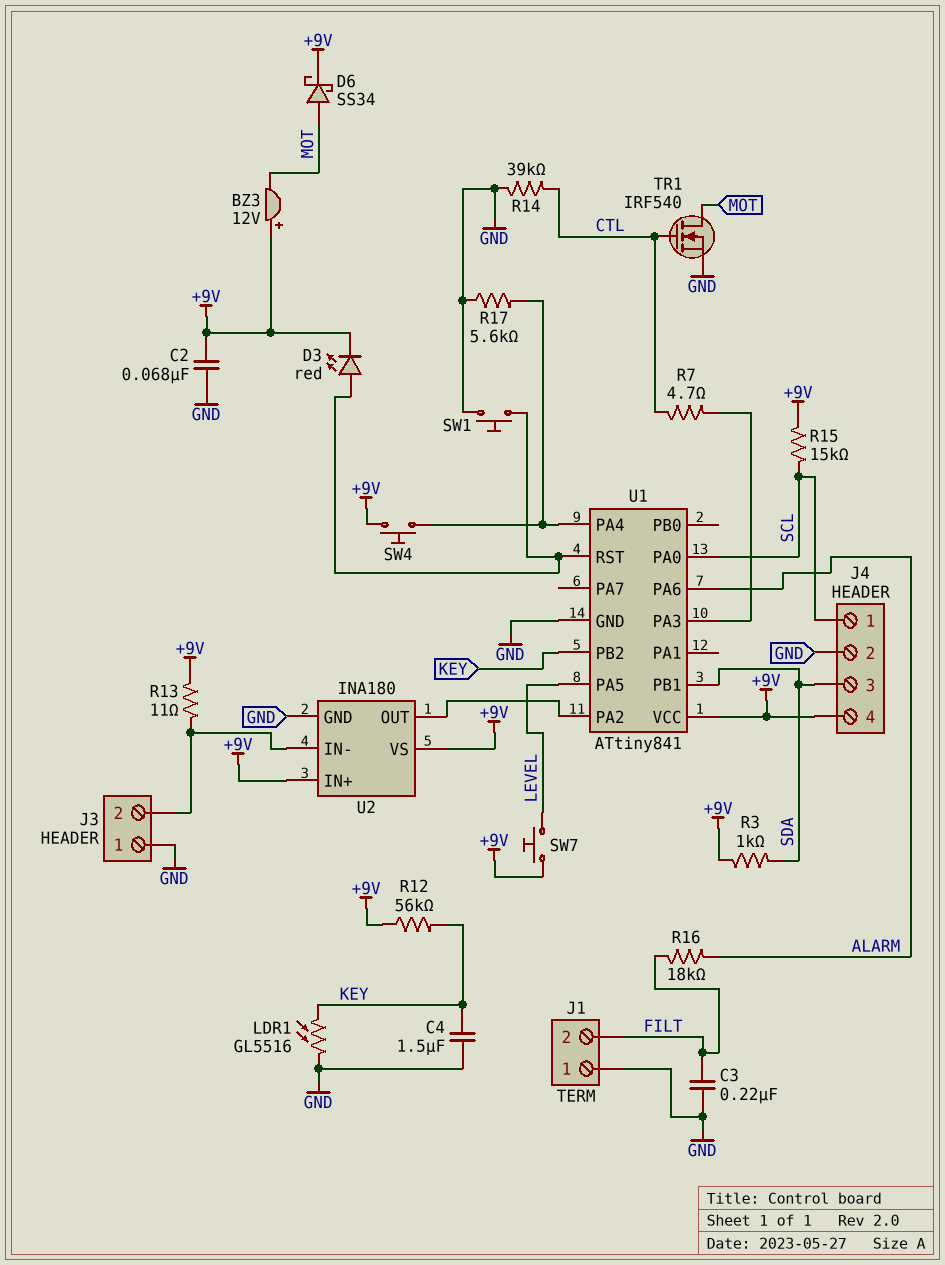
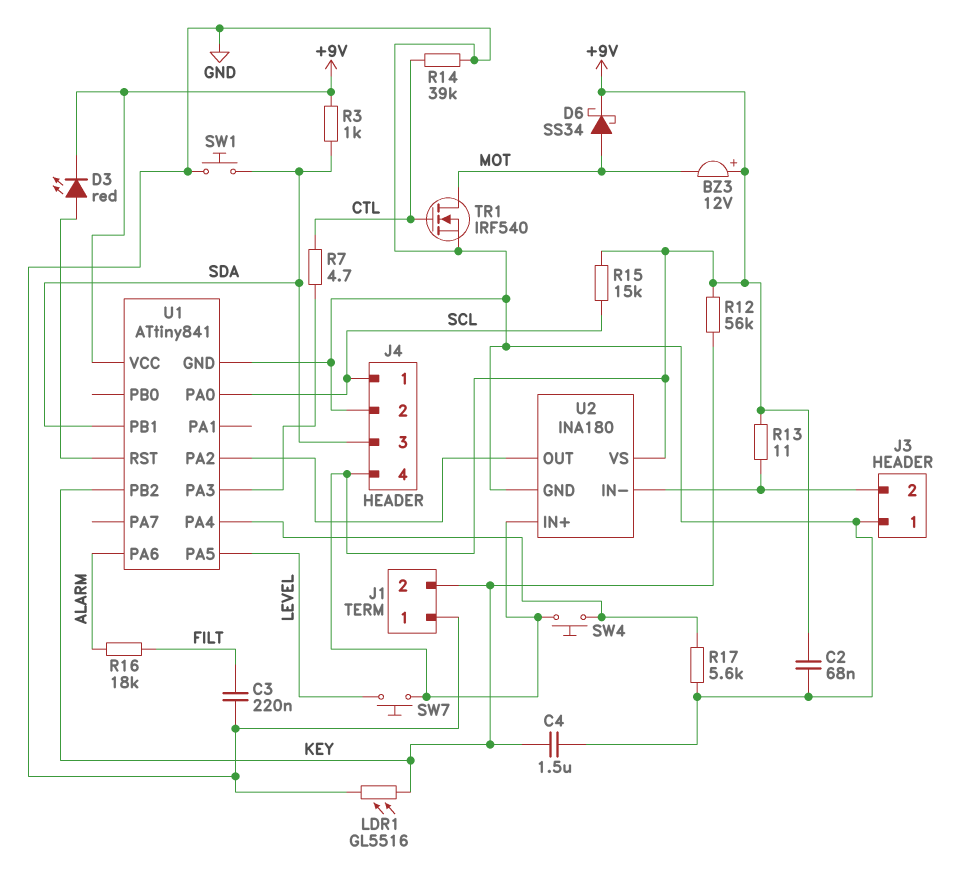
J1 pin 2: FILT -> KEY
SW1: button (GND, U1/RST) -> button (GND, SDA)

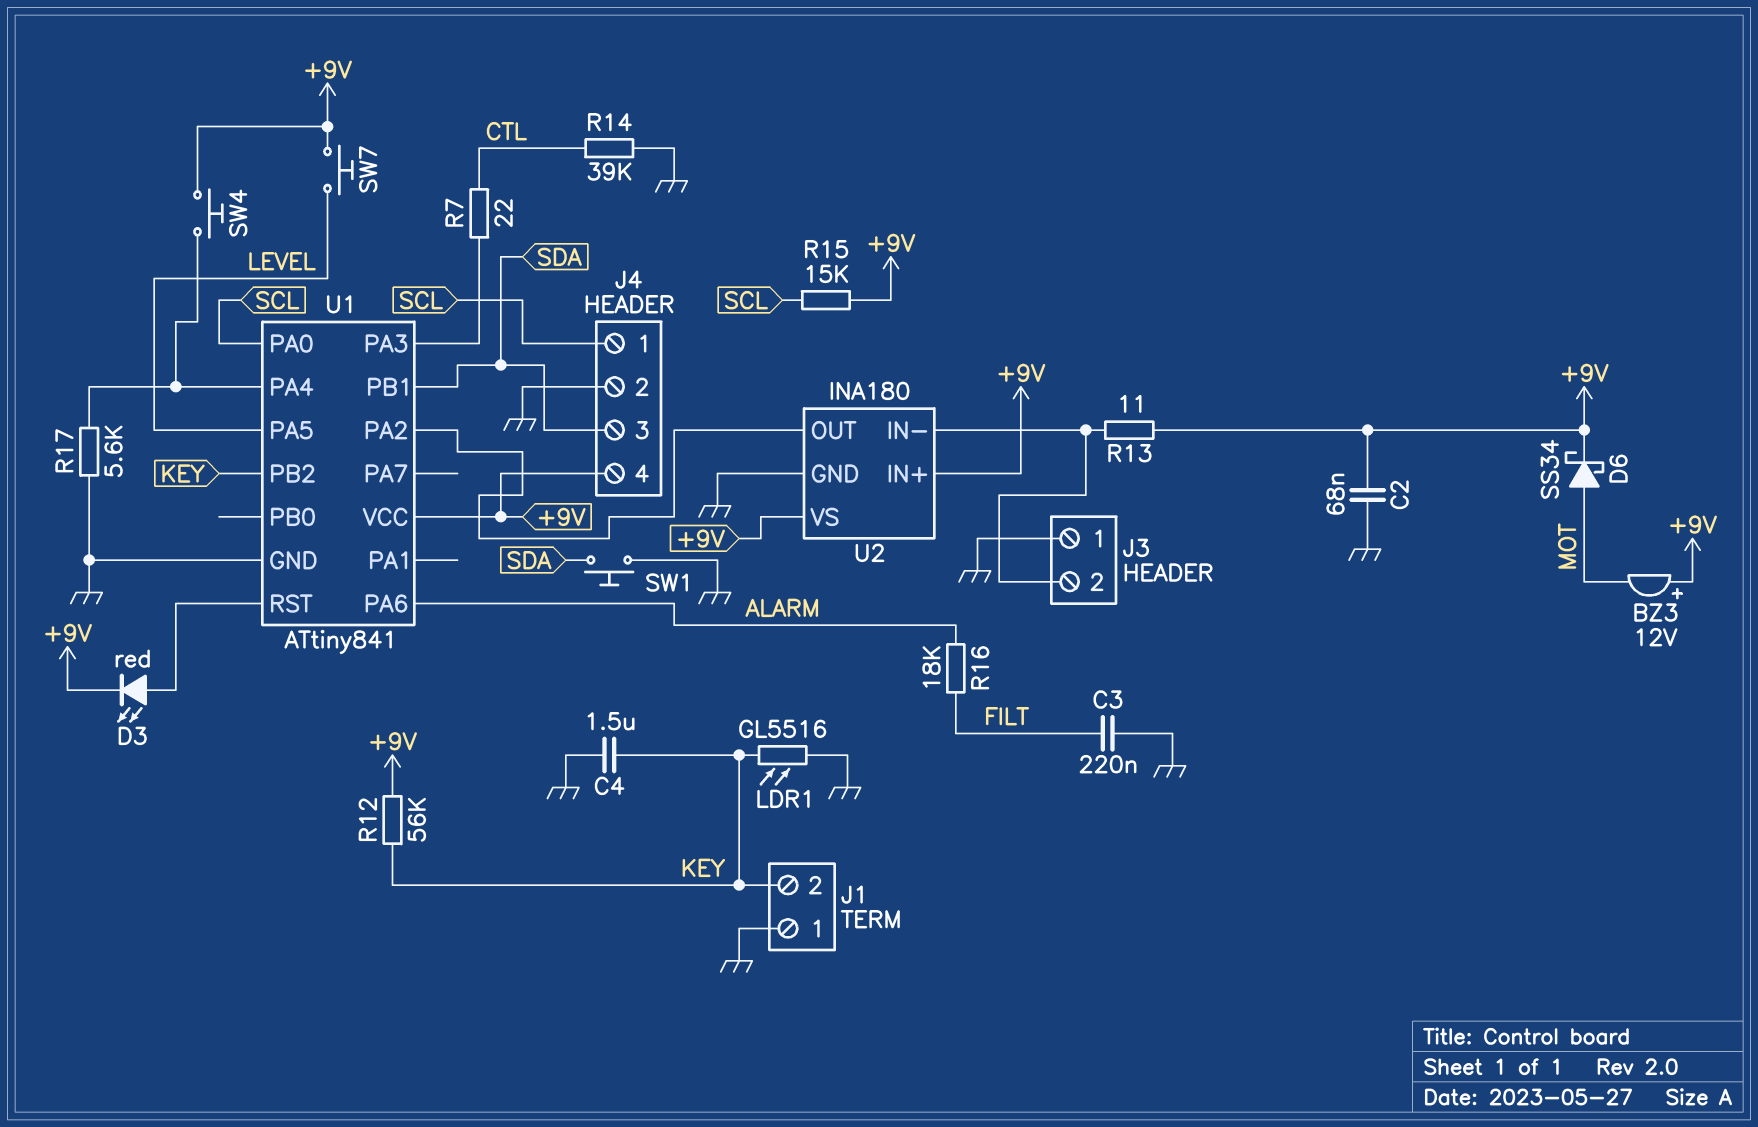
R3: 1k (+9V, SDA) -> none
R7: 4.7 (CTL, U1/PA3) -> 22 (CTL, U1/PA3)
TR1: NMOS IRF540 (G CTL, D MOT, S GND) -> none

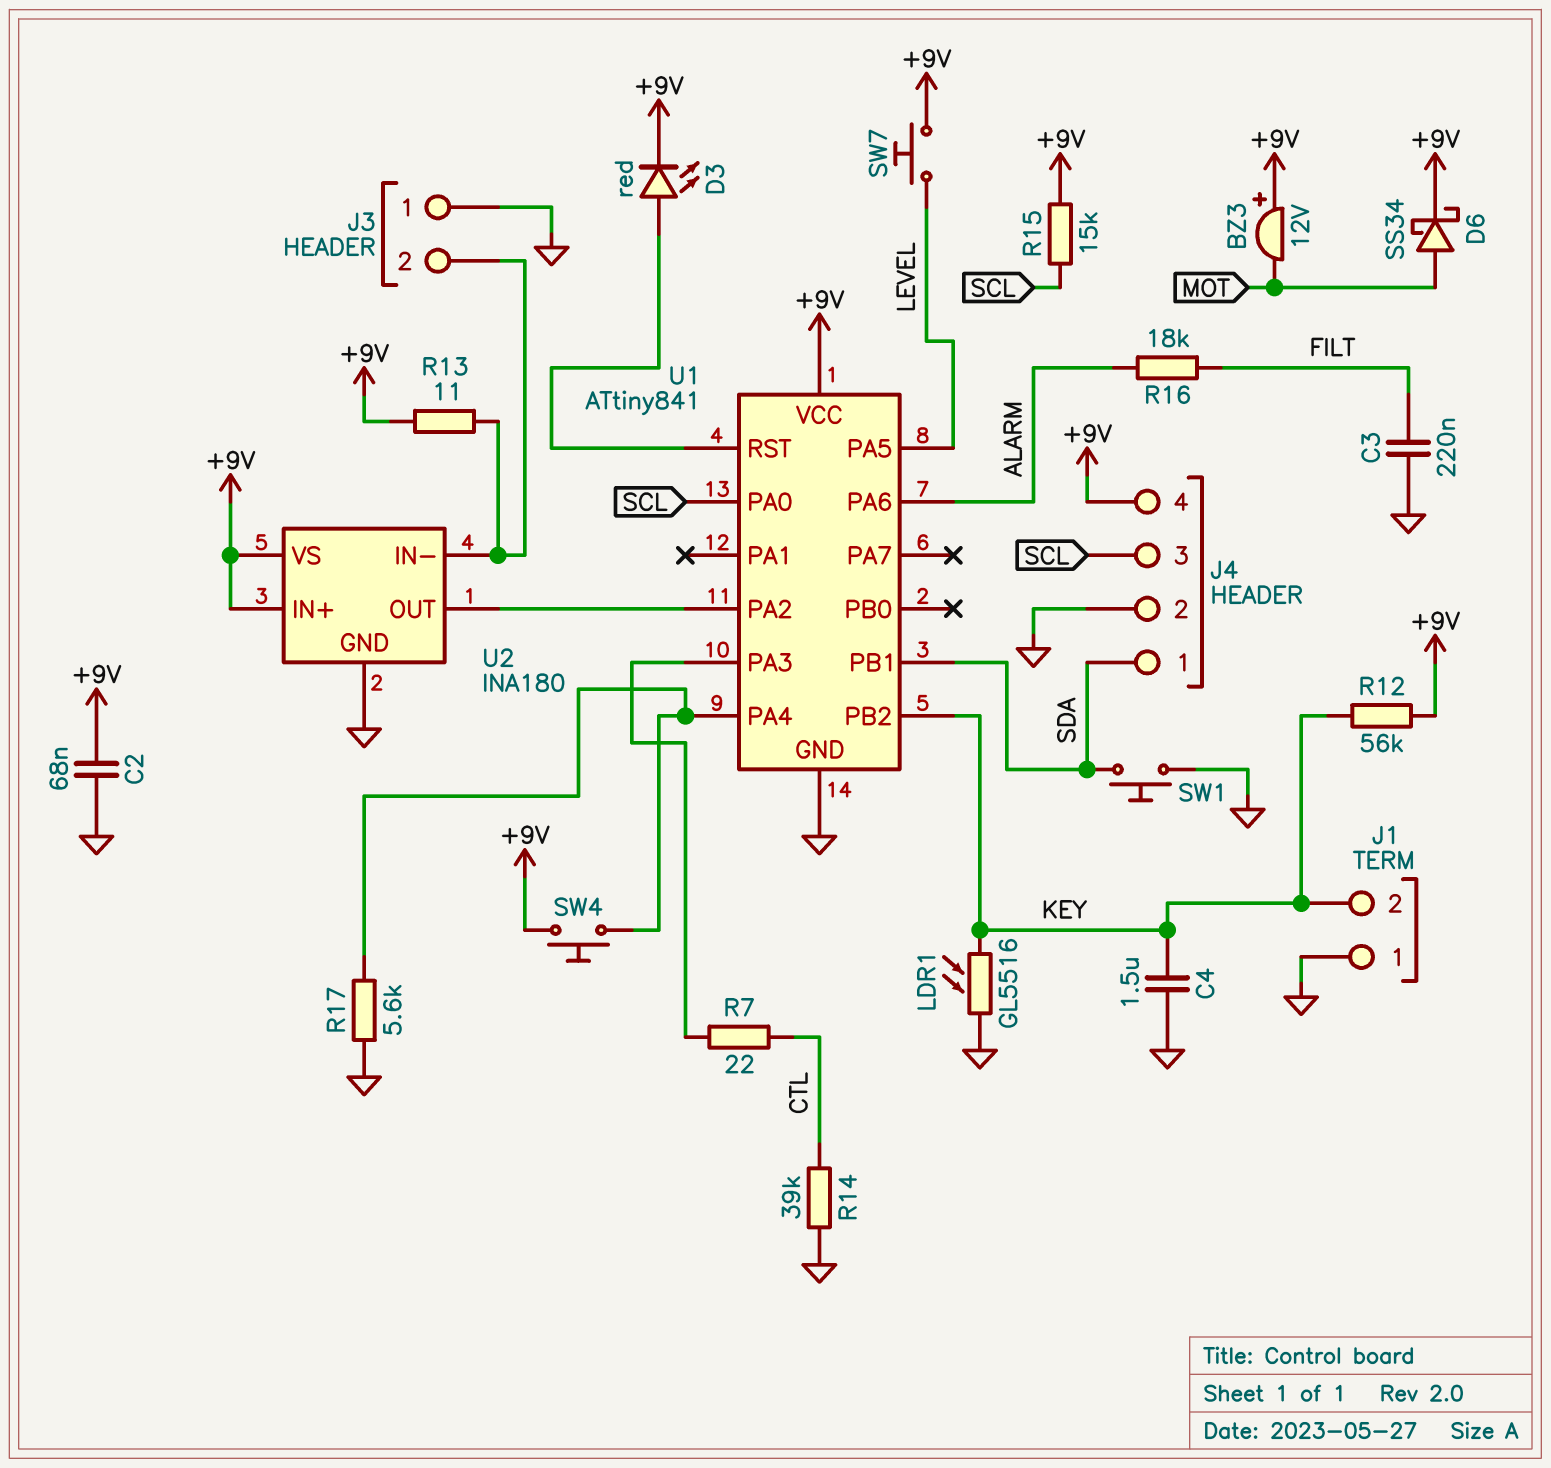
J4 pin 1: SCL -> SDA
J4 pin 3: SDA -> SCL

